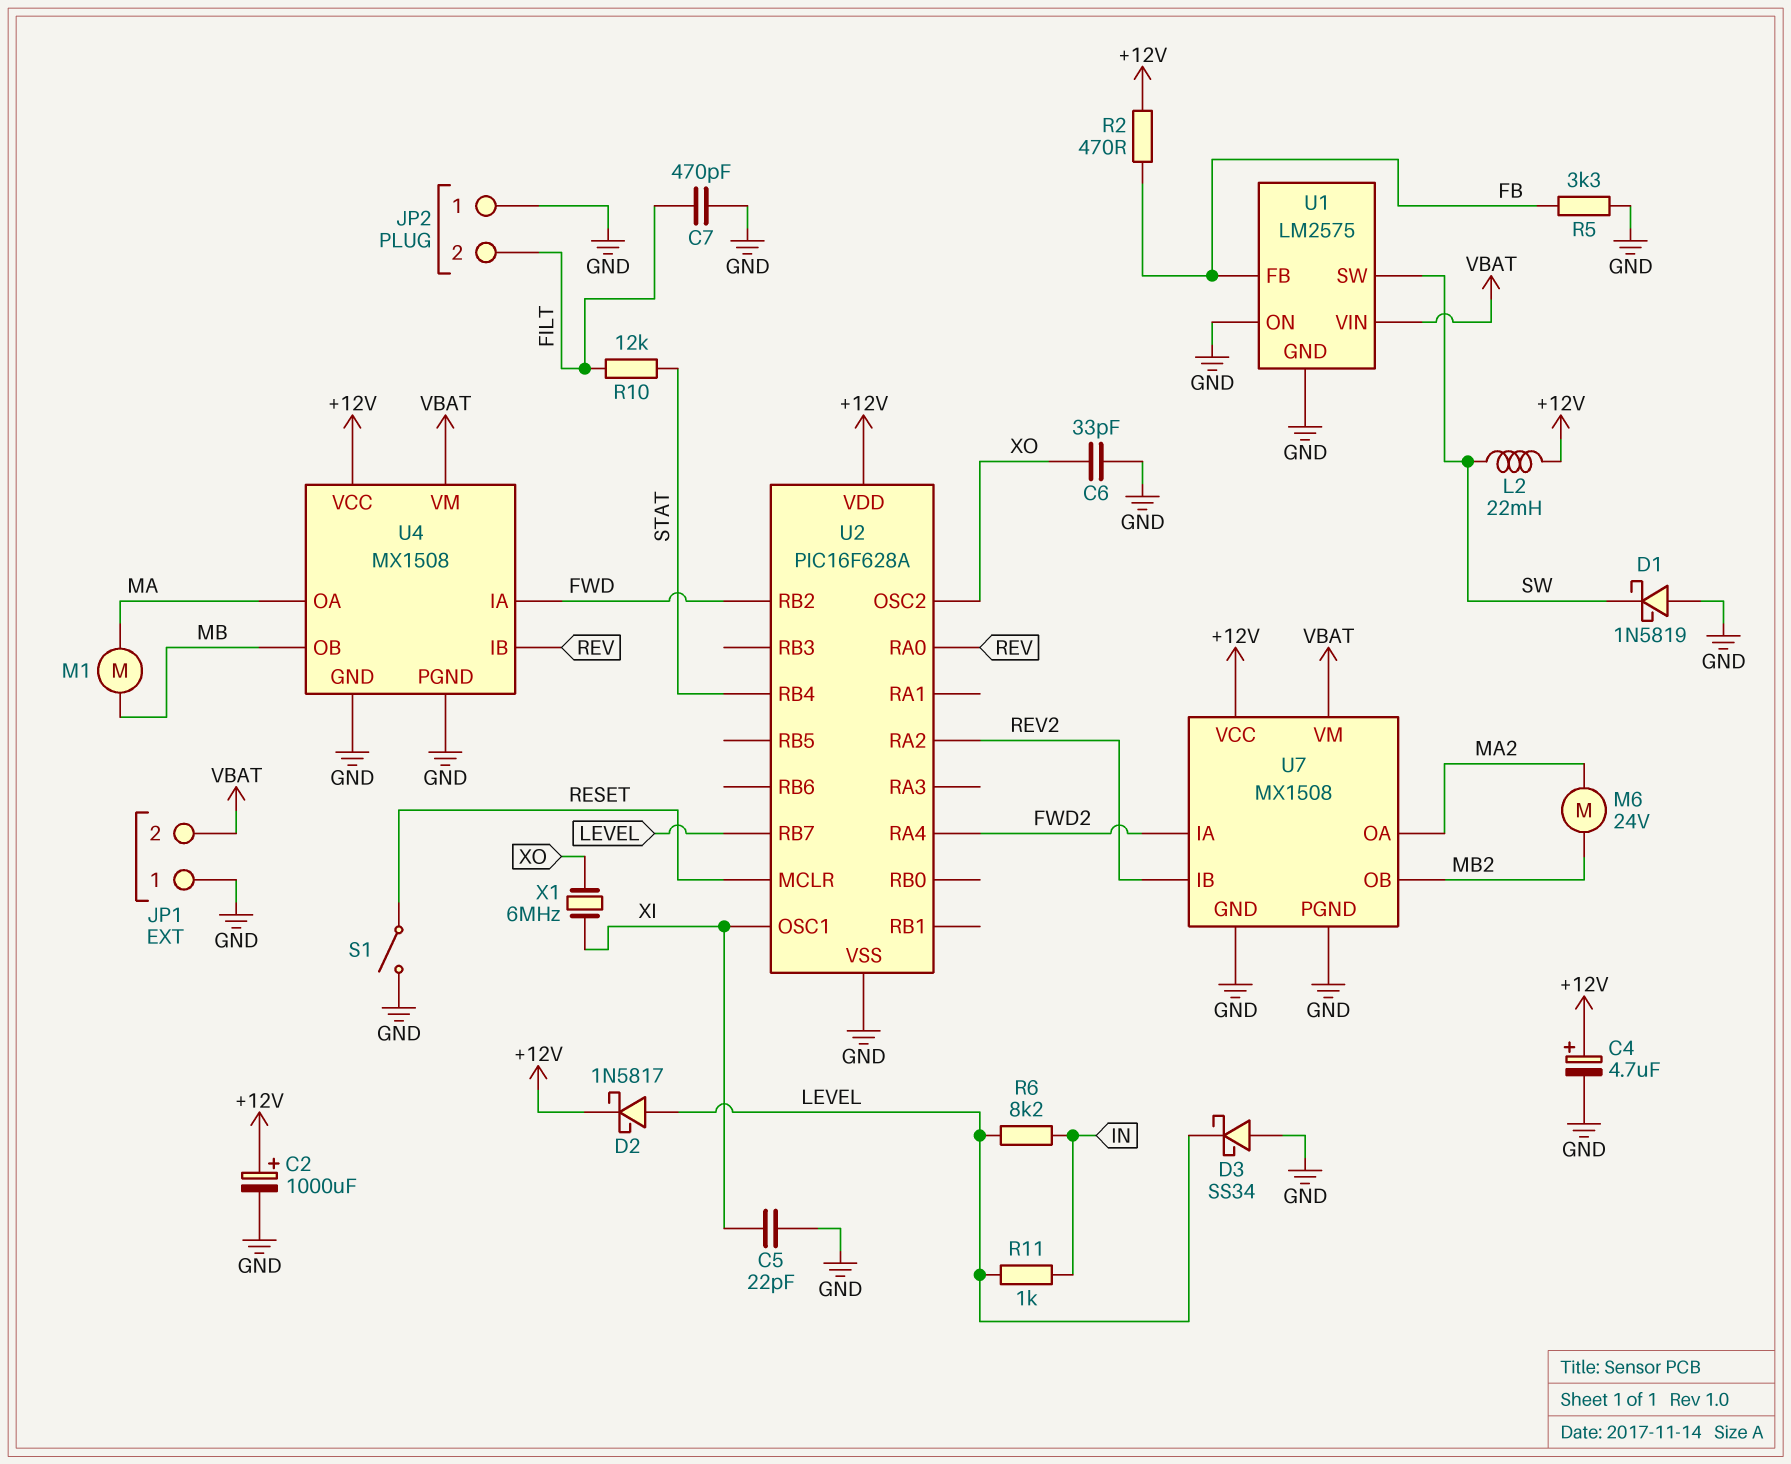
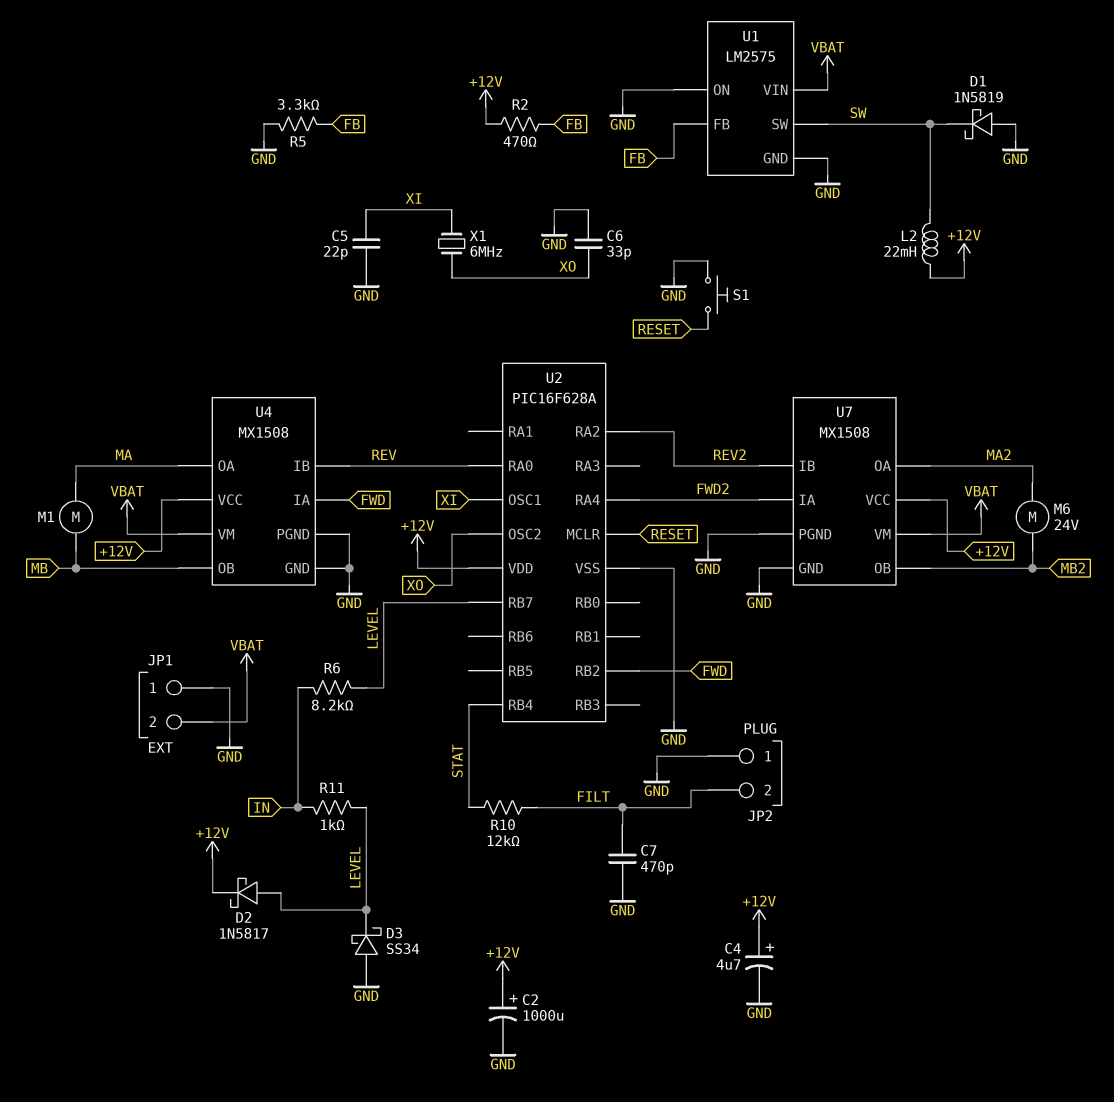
S1: switch (GND, RESET) -> button (GND, RESET)

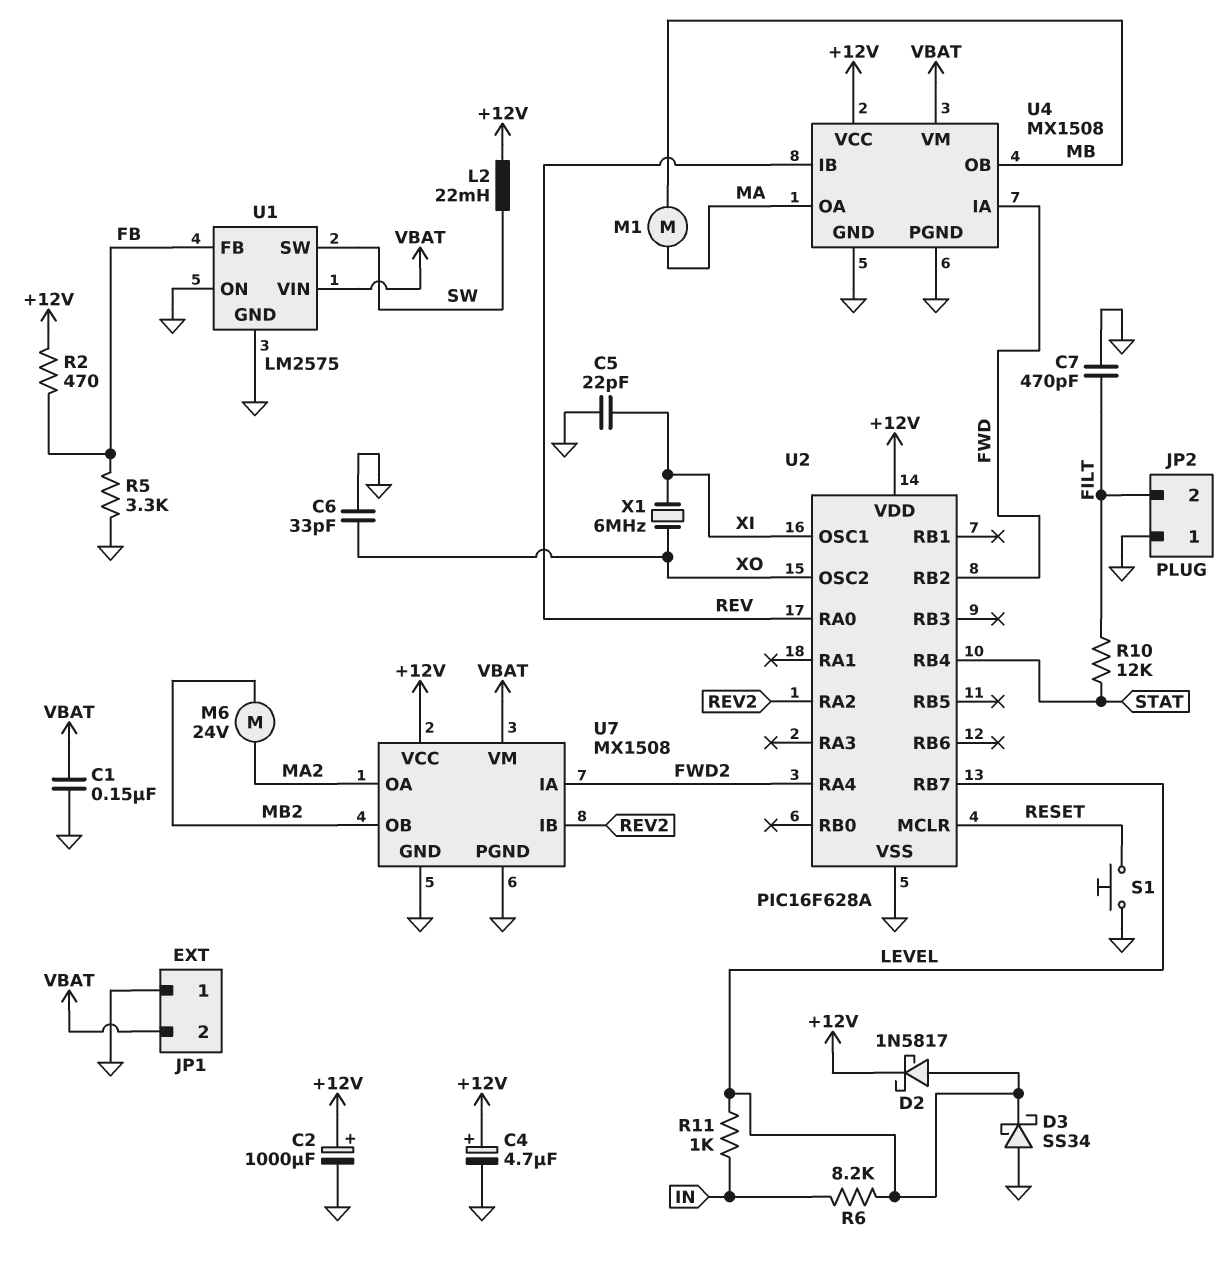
C1: none -> 150nF (GND, VBAT)
D1: schottky 1N5819 (A GND, K SW) -> none

